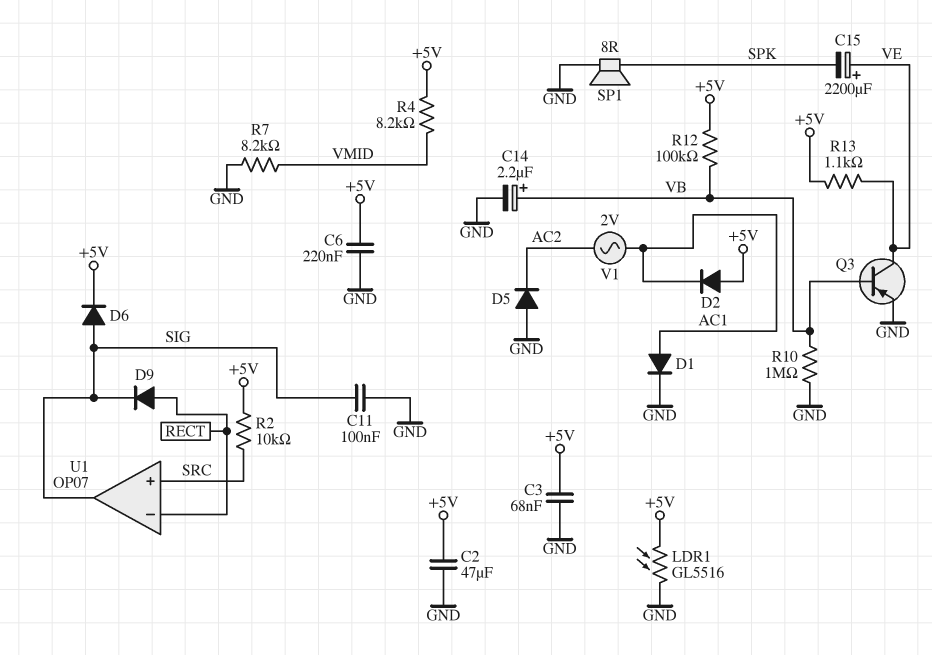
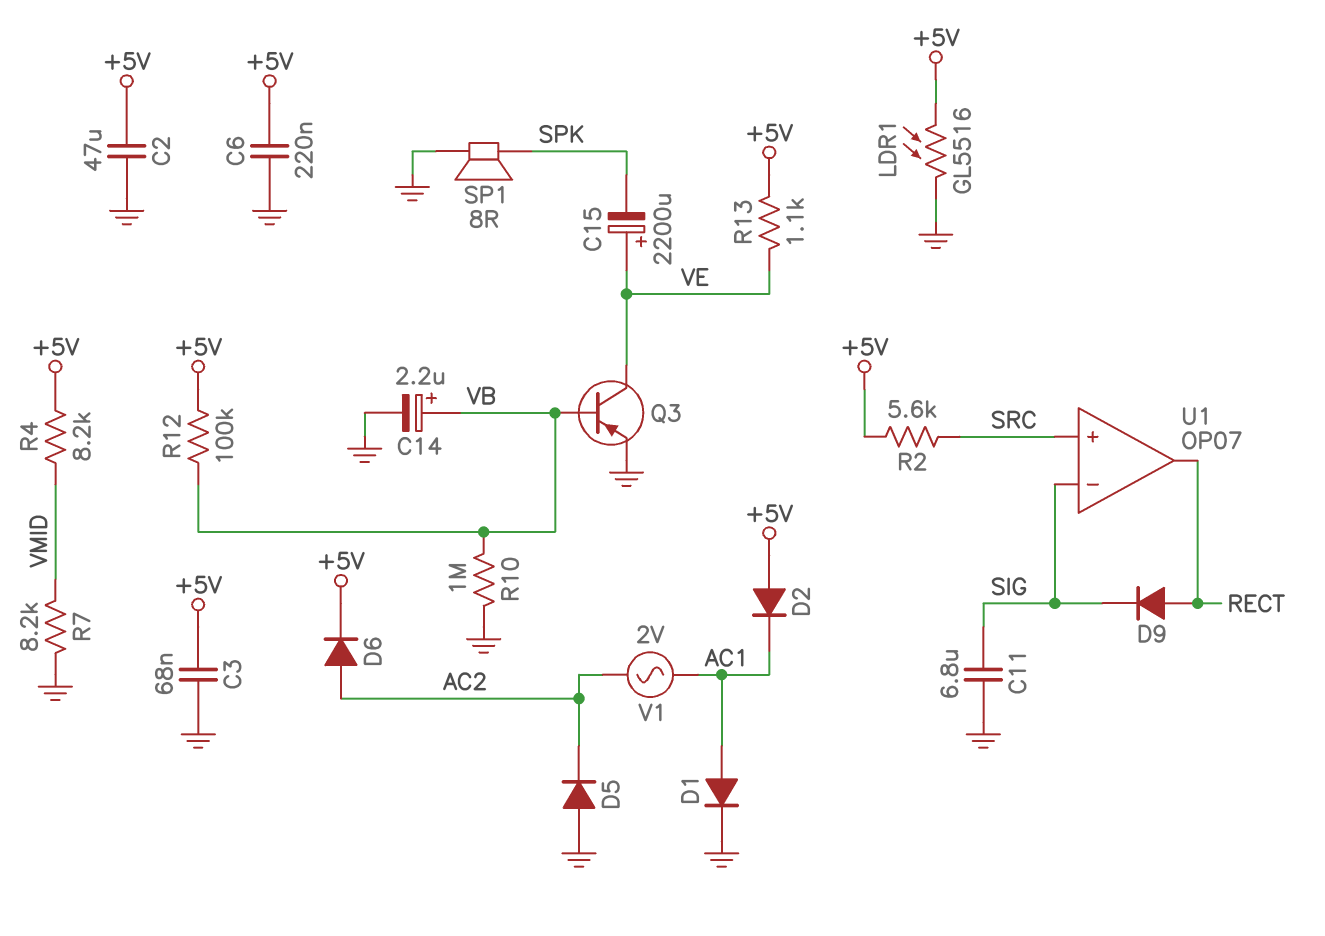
C11: 100nF (GND, SIG) -> 6.8uF (GND, SIG)
D6: diode (A SIG, K +5V) -> diode (A AC2, K +5V)
R2: 10k (+5V, SRC) -> 5.6k (+5V, SRC)
U1 pin in-: RECT -> SIG
U1 pin out: SIG -> RECT

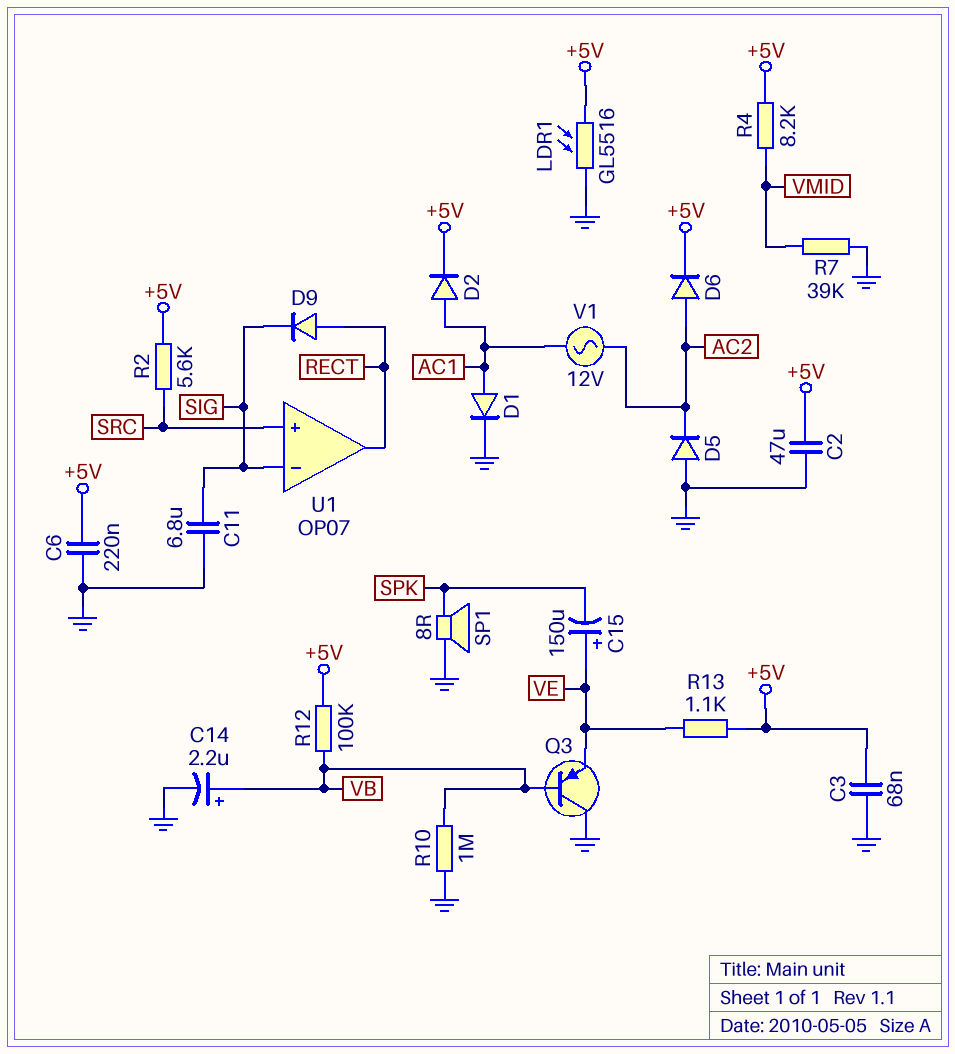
C15: 2200uF (plus VE, minus SPK) -> 150uF (plus VE, minus SPK)
D2: diode (A +5V, K AC1) -> diode (A AC1, K +5V)
Q3: PNP (B VB, C VE, E GND) -> PNP (B VB, C GND, E VE)
R7: 8.2k (GND, VMID) -> 39k (GND, VMID)
V1: AC 2V (AC1, AC2) -> AC 12V (AC1, AC2)

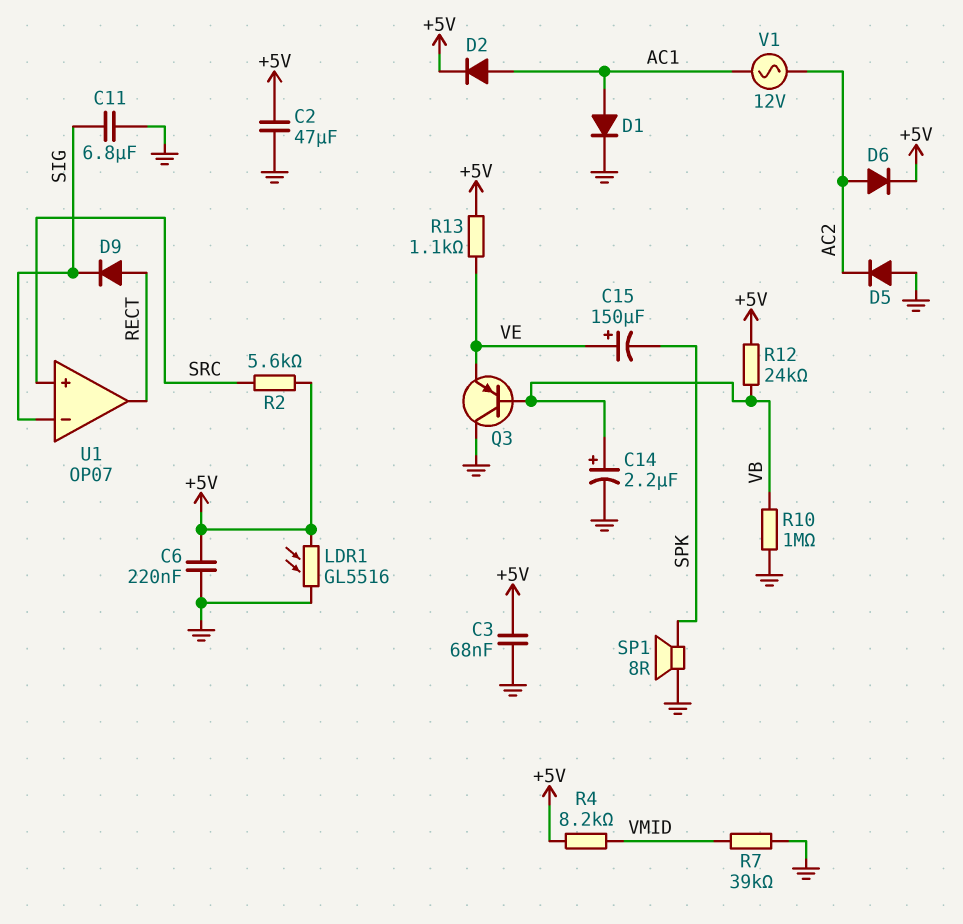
R12: 100k (+5V, VB) -> 24k (+5V, VB)

